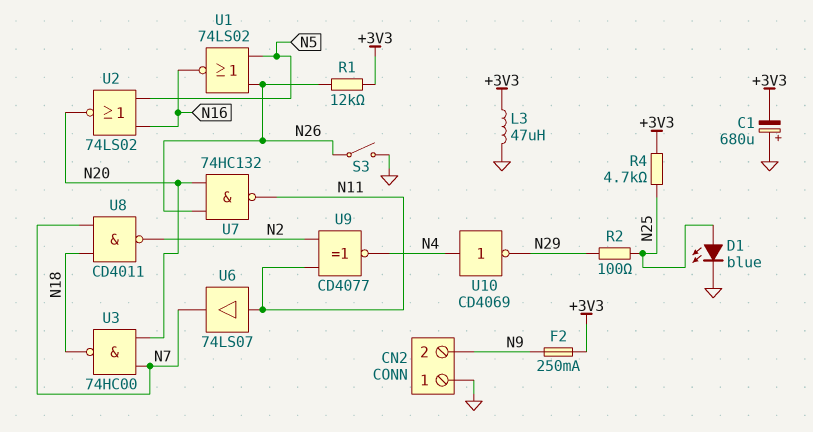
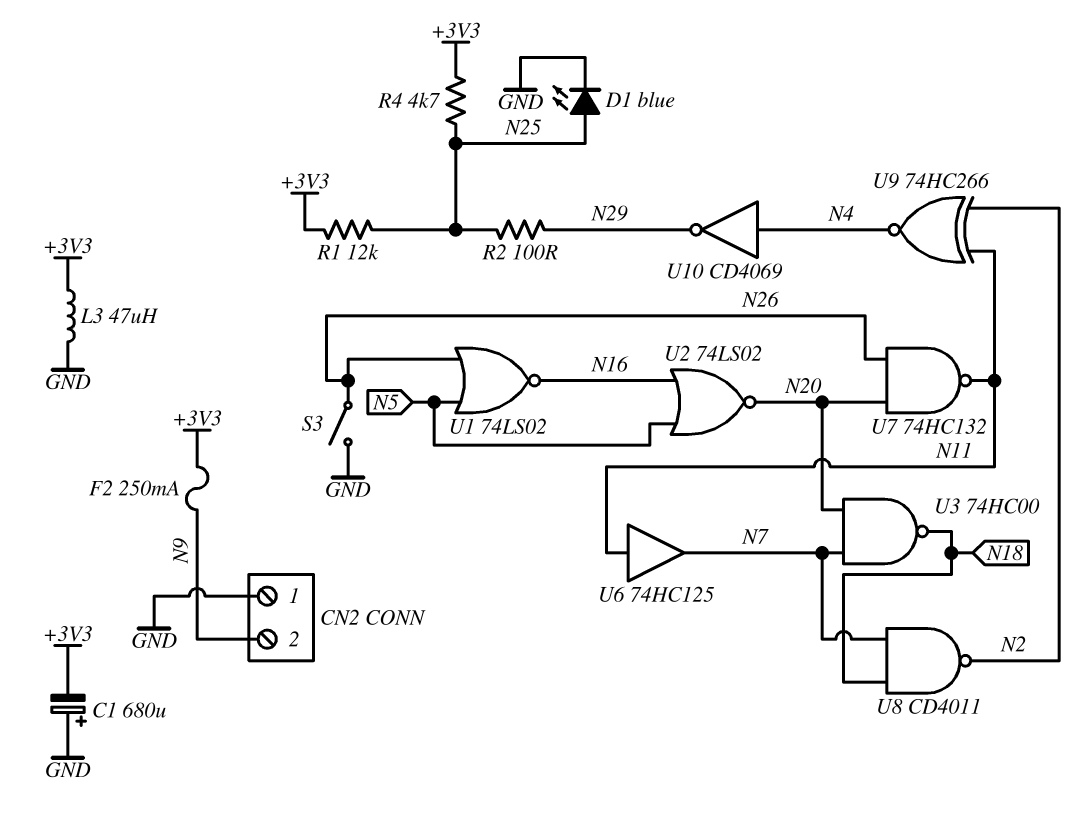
R1: 12k (+3V3, N26) -> 12k (+3V3, N25)
U6: buffer 74LS07 (in N11, out N7) -> buffer 74HC125 (in N11, out N7)
U9: XNOR CD4077 (in N2, in N11, out N4) -> XNOR 74HC266 (in N2, in N11, out N4)

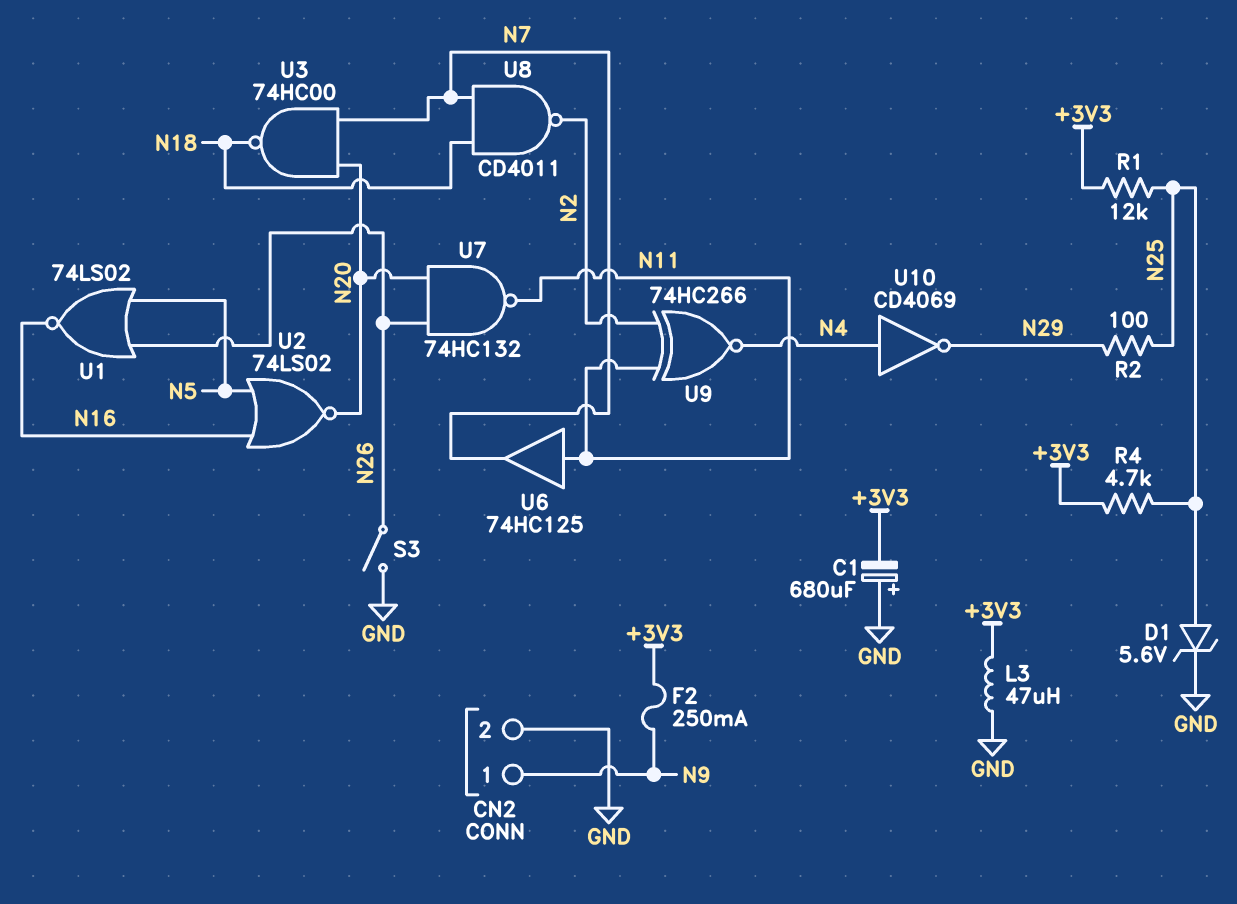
CN2 pin 1: GND -> N9
CN2 pin 2: N9 -> GND
D1: LED blue (A N25, K GND) -> zener 5.6V (A N25, K GND)

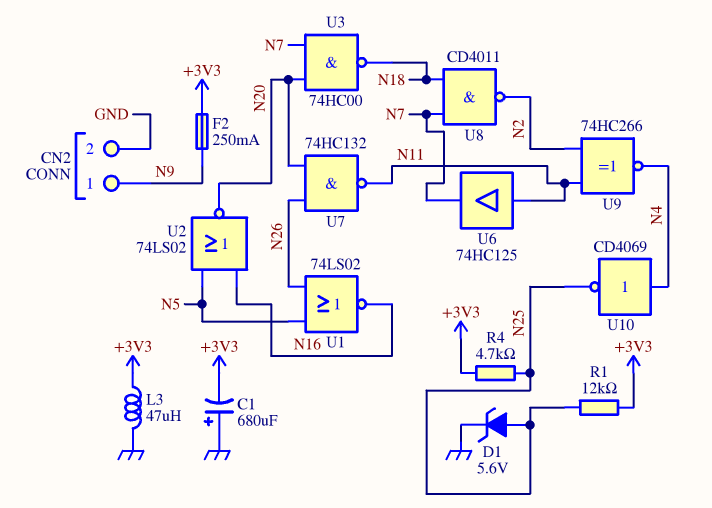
R2: 100 (N25, N29) -> none
S3: switch (GND, N26) -> none
U10: NOT CD4069 (in N4, out N29) -> NOT CD4069 (in N4, out N25)

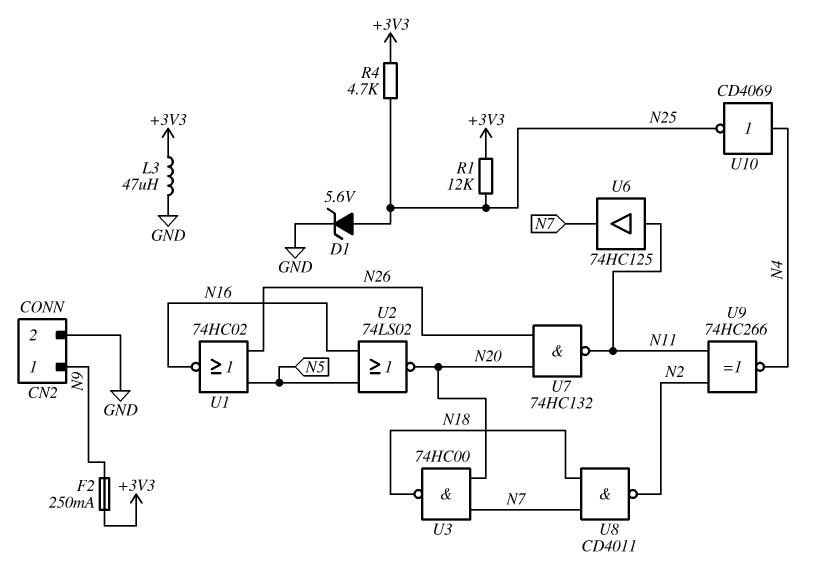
C1: 680uF (plus GND, minus +3V3) -> none
U1: NOR 74LS02 (in N5, in N26, out N16) -> NOR 74HC02 (in N5, in N26, out N16)

